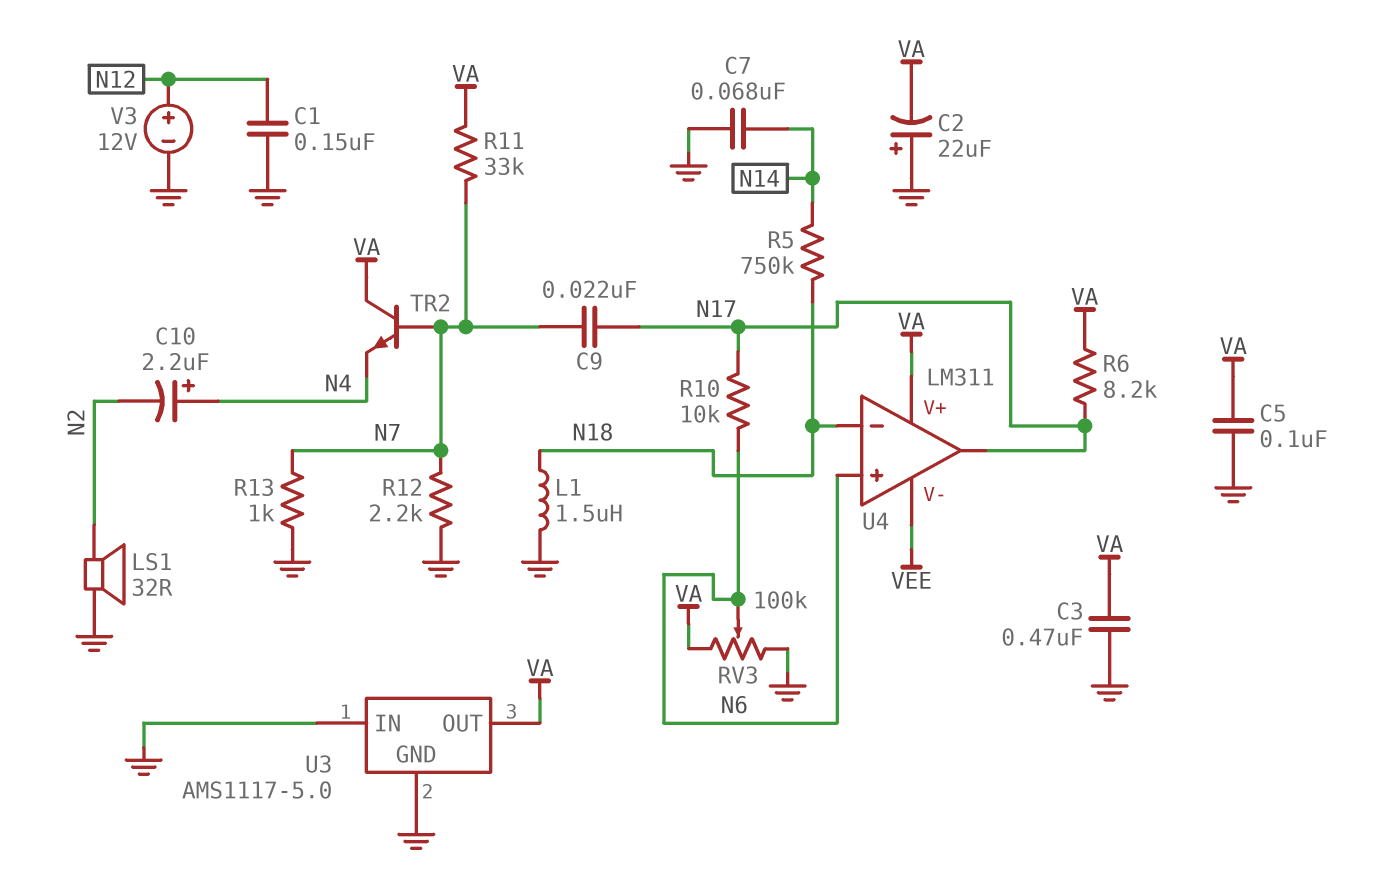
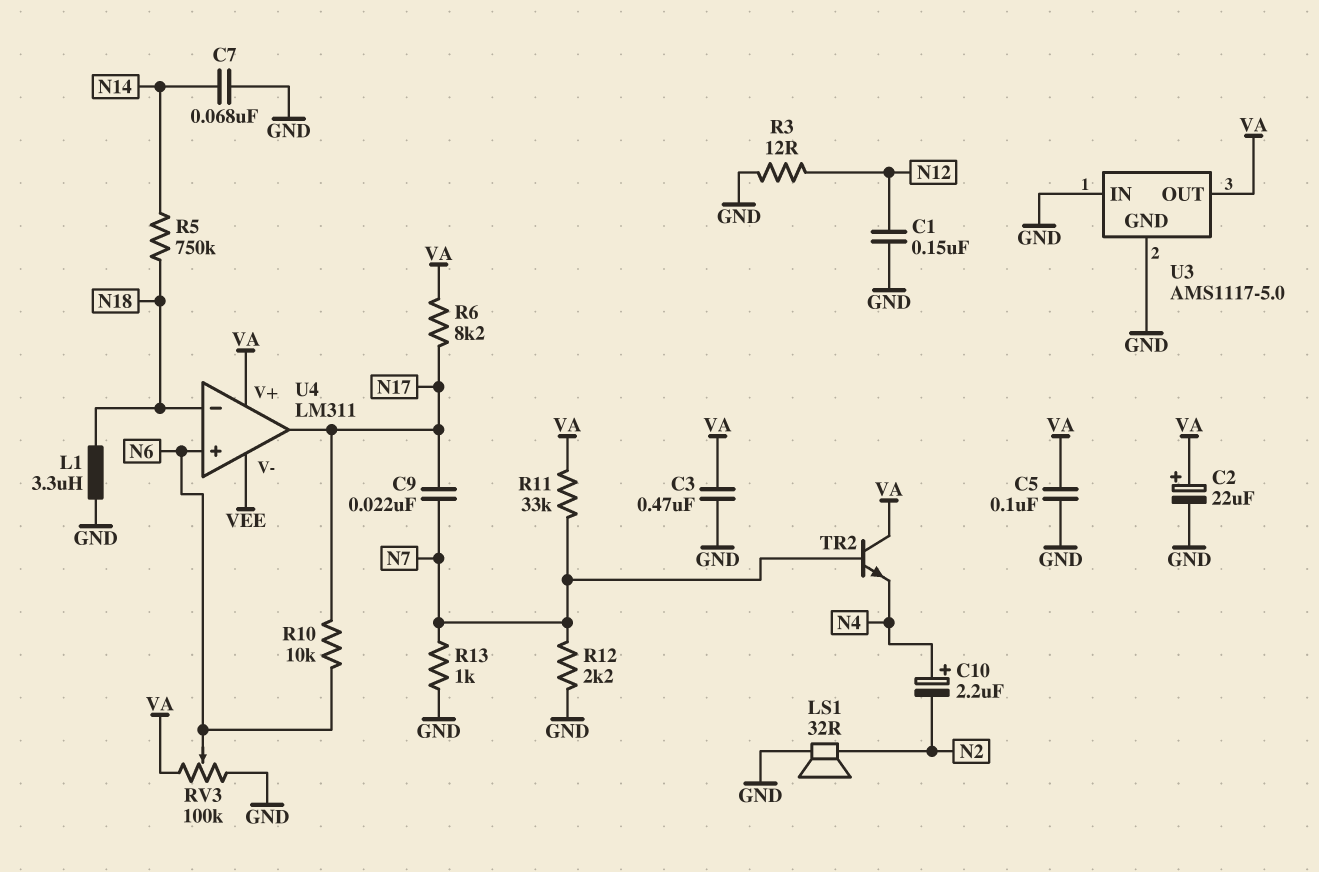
C2: 22uF (plus GND, minus VA) -> 22uF (plus VA, minus GND)
L1: 1.5uH (GND, N18) -> 3.3uH (GND, N18)
R3: none -> 12 (GND, N12)
V3: 12V (plus N12, minus GND) -> none

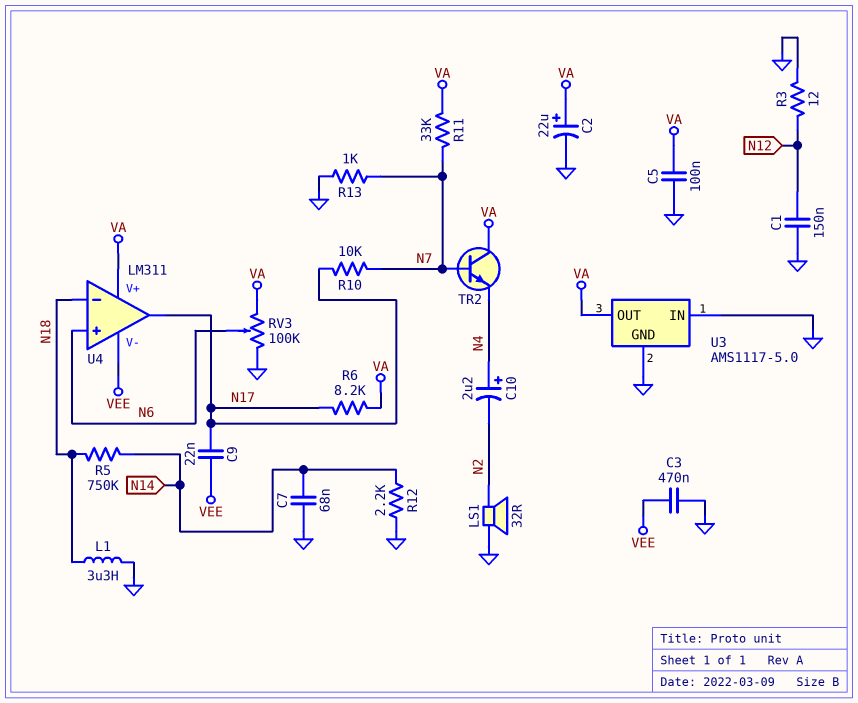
C3: 470nF (GND, VA) -> 470nF (GND, VEE)
C9: 22nF (N7, N17) -> 22nF (N17, VEE)
R10: 10k (N6, N17) -> 10k (N7, N17)
R12: 2.2k (GND, N7) -> 2.2k (GND, N14)

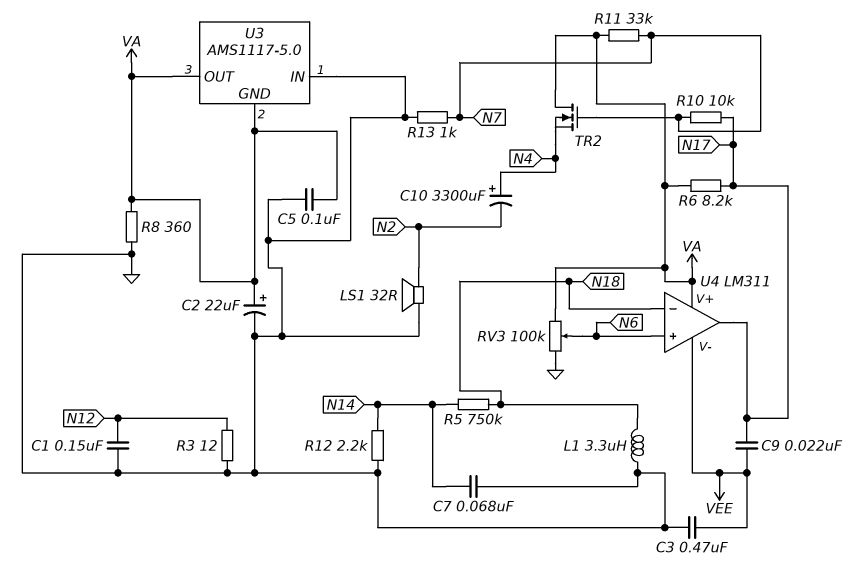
C10: 2.2uF (plus N4, minus N2) -> 3300uF (plus N4, minus N2)
R8: none -> 360 (GND, VA)
TR2: NPN (B N7, C VA, E N4) -> NMOS (G N7, D VA, S N4)
U3 pin GND: GND -> VA

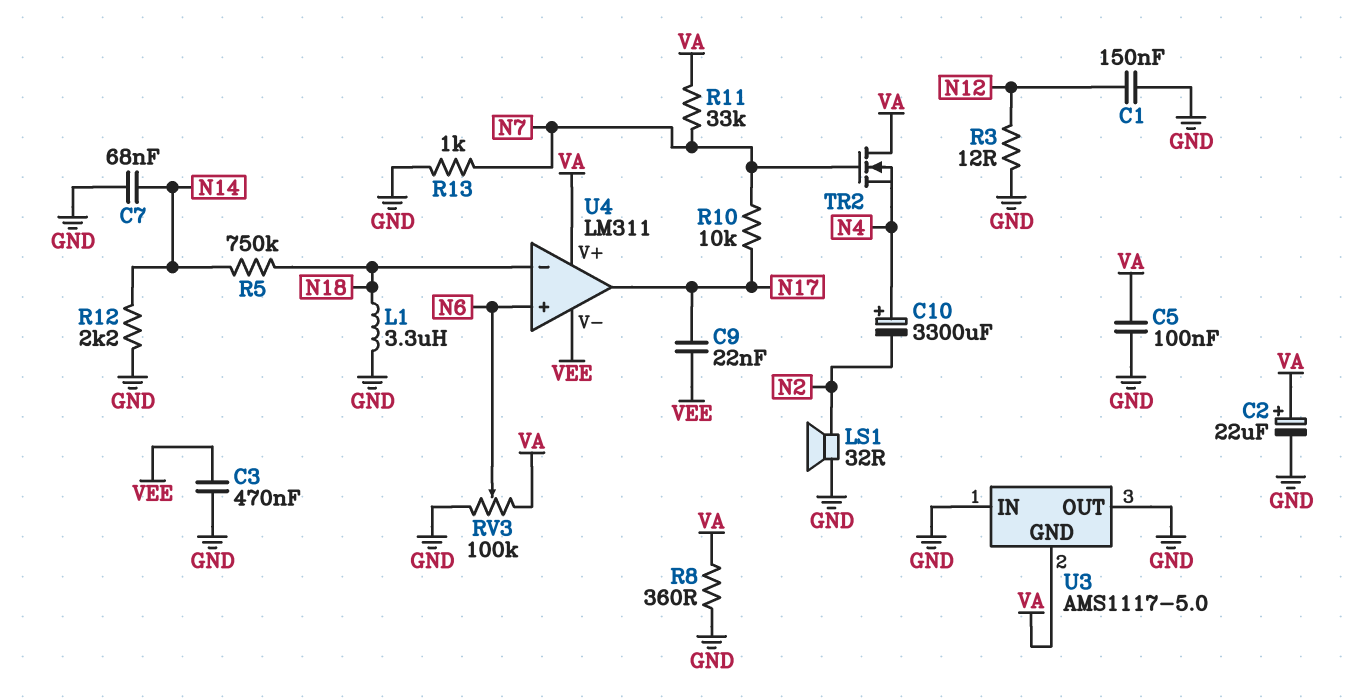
R6: 8.2k (N17, VA) -> none
U3 pin OUT: VA -> GND

